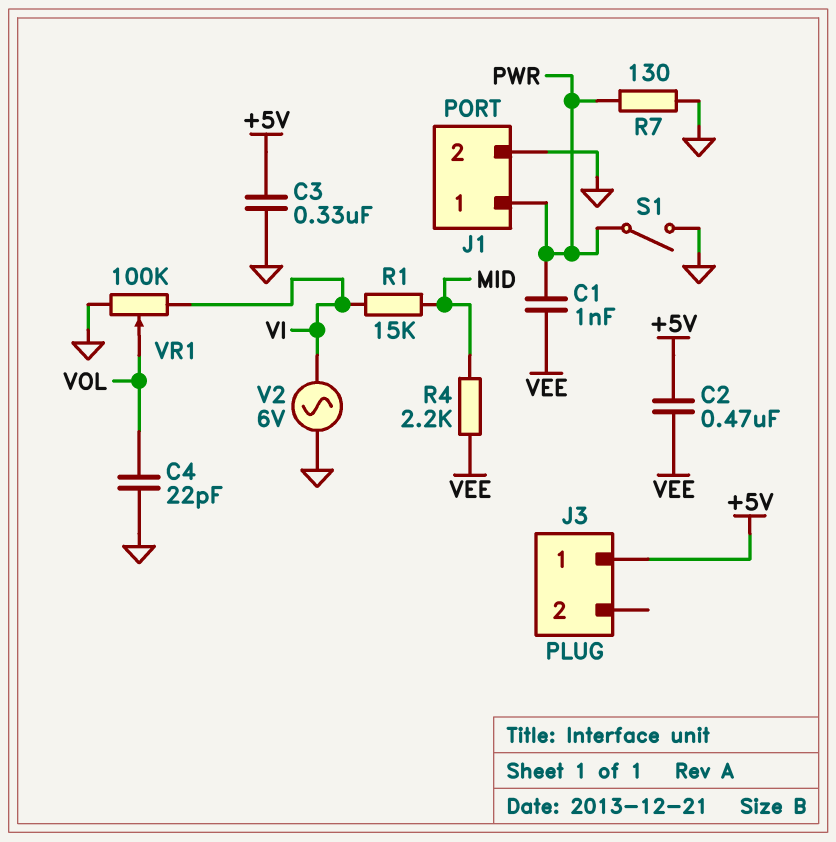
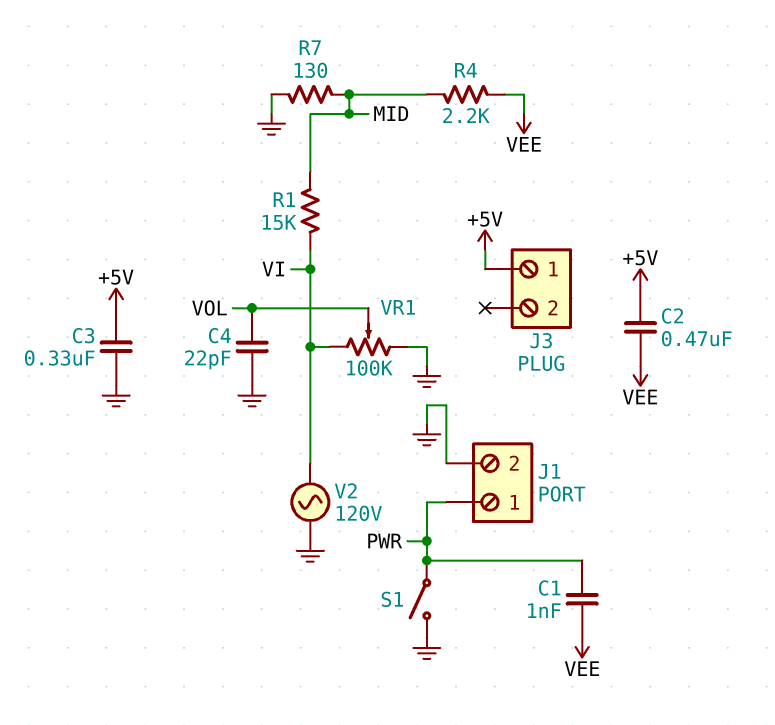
R7: 130 (GND, PWR) -> 130 (GND, MID)
V2: AC 6V (GND, VI) -> AC 120V (GND, VI)

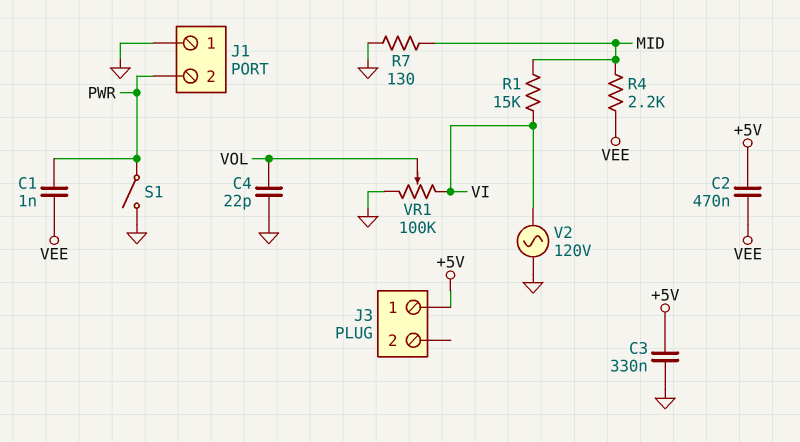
J1 pin 1: PWR -> GND
J1 pin 2: GND -> PWR

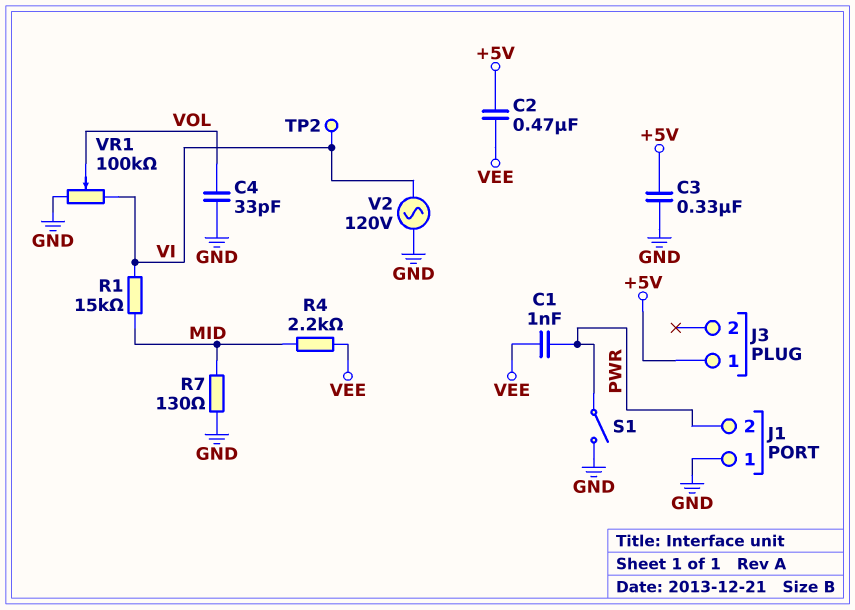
C4: 22pF (GND, VOL) -> 33pF (GND, VOL)
TP2: none -> test point (VI)

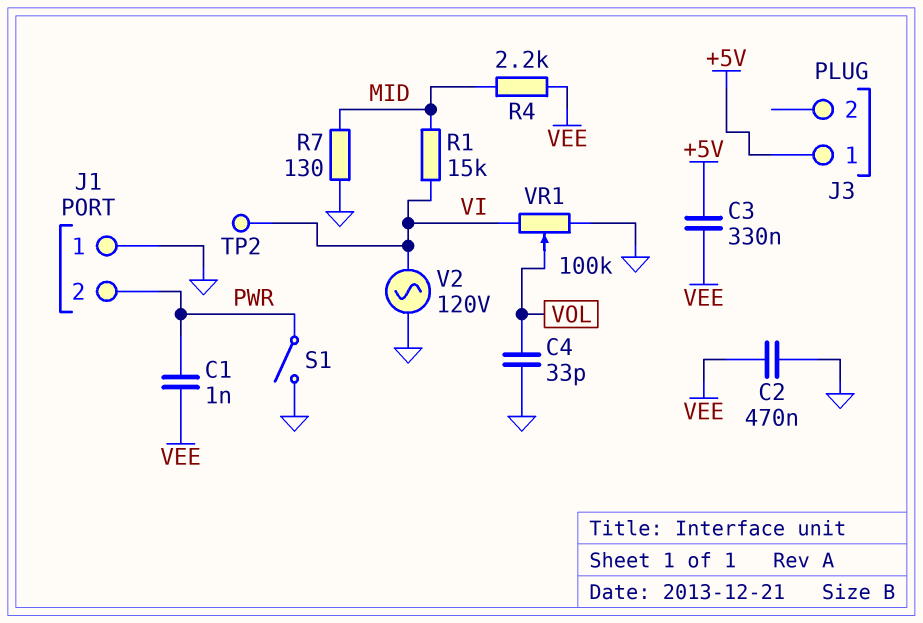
C2: 470nF (+5V, VEE) -> 470nF (GND, VEE)
C3: 330nF (+5V, GND) -> 330nF (+5V, VEE)

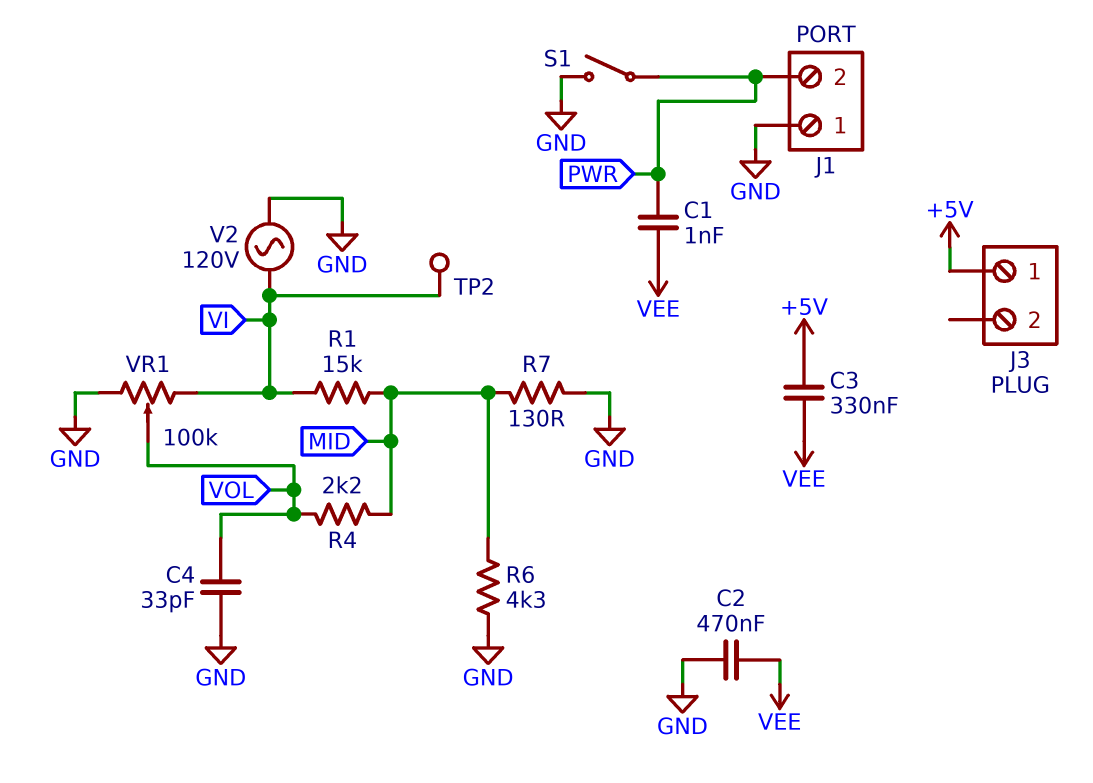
R4: 2.2k (MID, VEE) -> 2.2k (MID, VOL)
R6: none -> 4.3k (GND, MID)

